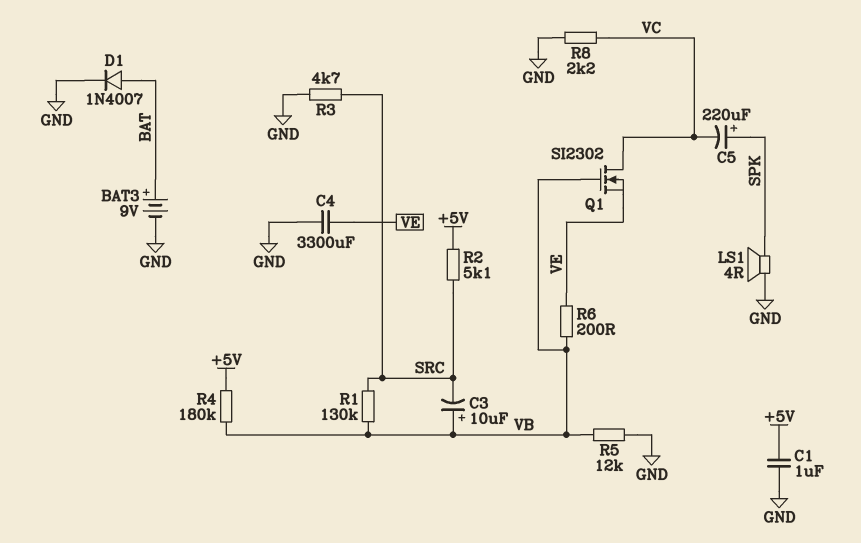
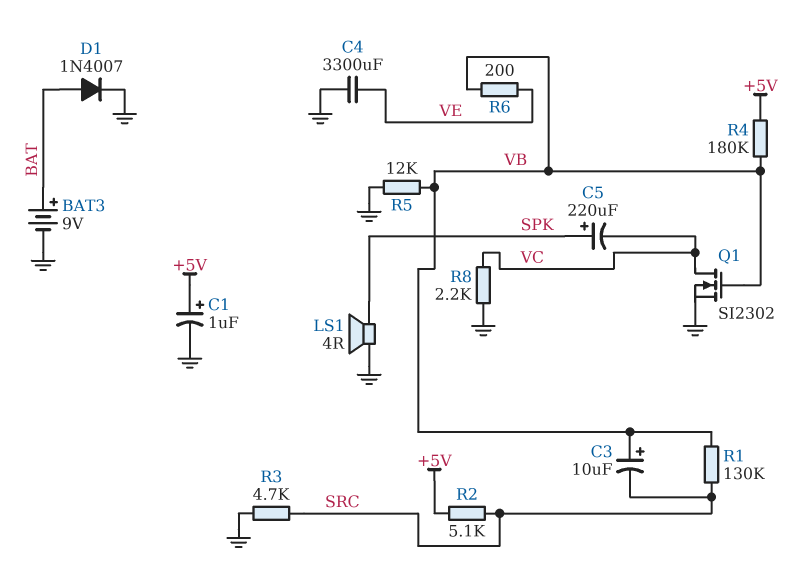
C1: 1uF (+5V, GND) -> 1uF (plus +5V, minus GND)
Q1: NMOS SI2302 (G VB, D VC, S VE) -> NMOS SI2302 (G VB, D VC, S GND)

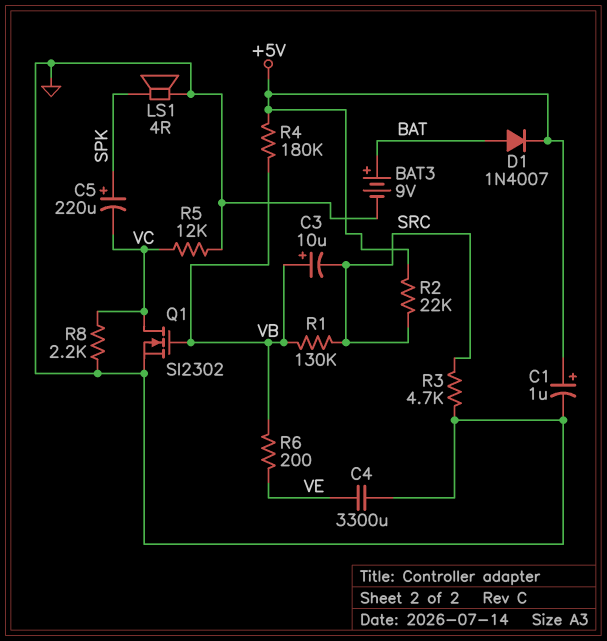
D1: diode 1N4007 (A BAT, K GND) -> diode 1N4007 (A BAT, K +5V)
R2: 5.1k (+5V, SRC) -> 22k (+5V, SRC)
R5: 12k (GND, VB) -> 12k (GND, VC)

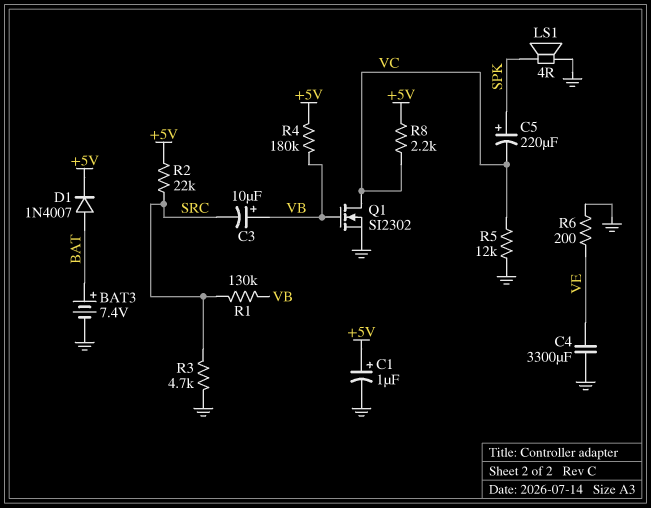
BAT3: 9V (plus BAT, minus GND) -> 7.4V (plus BAT, minus GND)
R6: 200 (VB, VE) -> 200 (GND, VE)
R8: 2.2k (GND, VC) -> 2.2k (+5V, VC)

